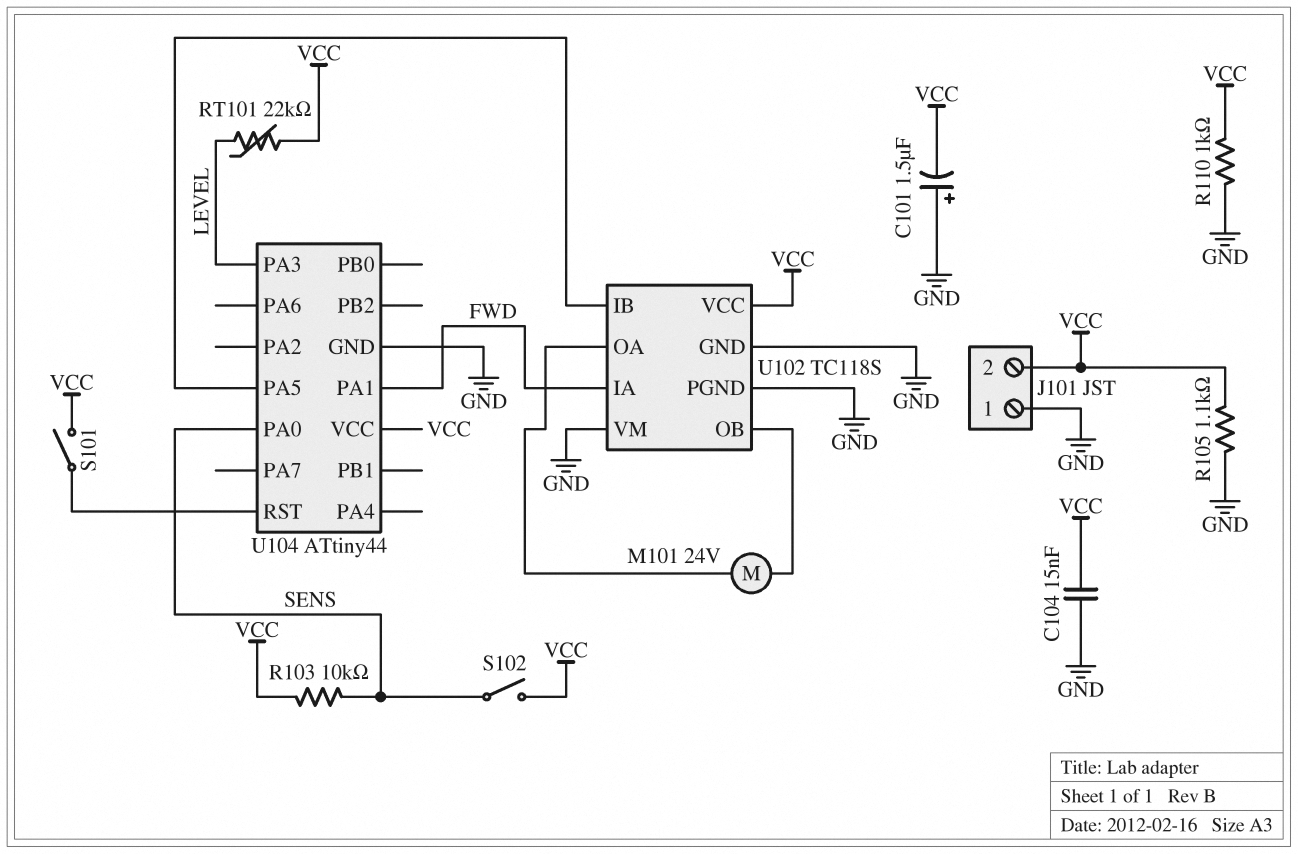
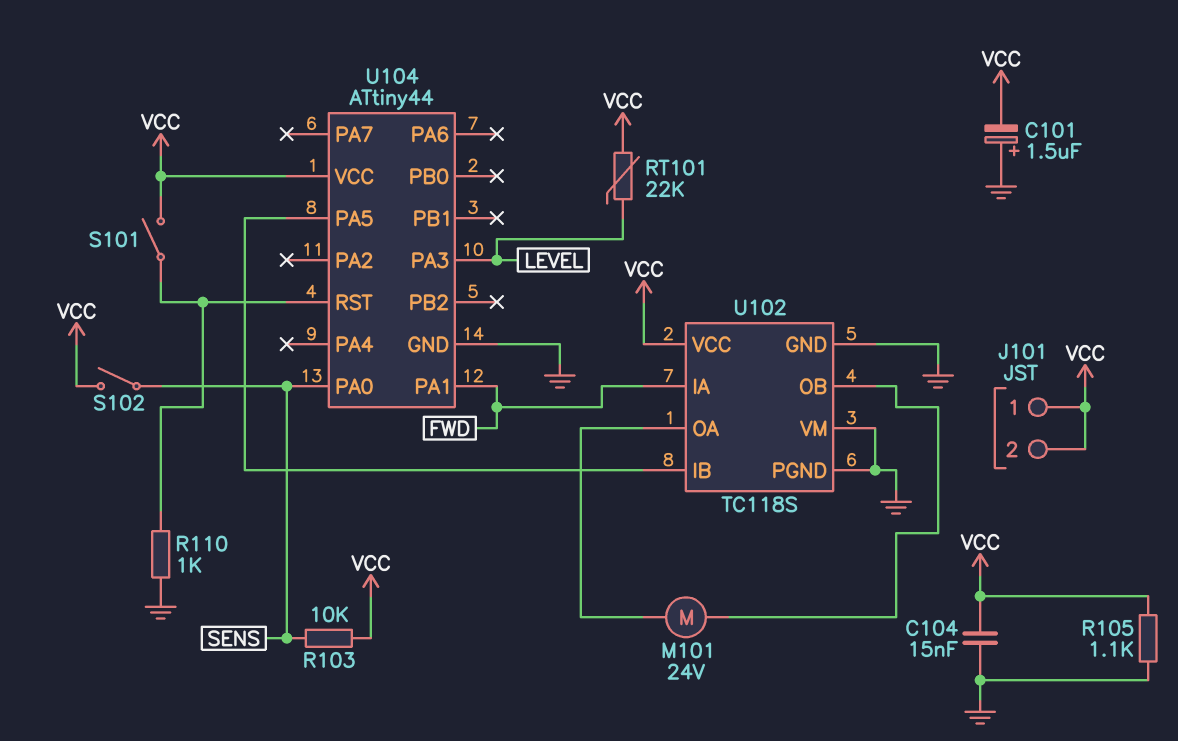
J101 pin 1: GND -> VCC
R110: 1k (GND, VCC) -> 1k (GND, U104/RST)

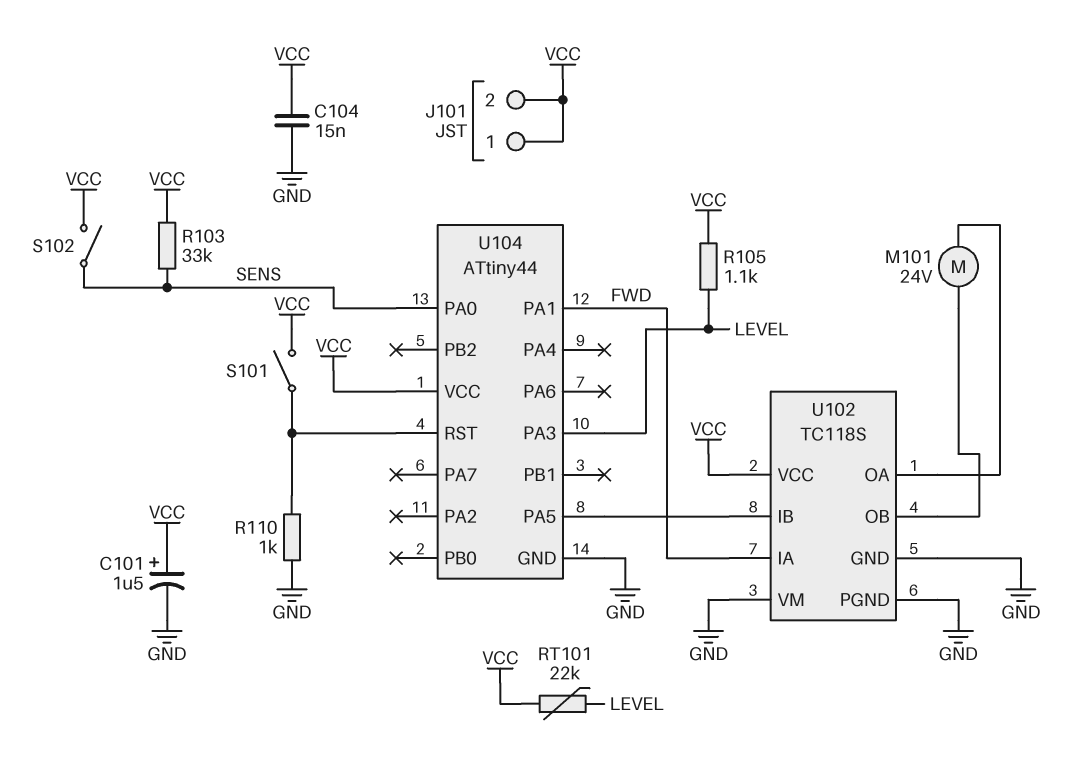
C101: 1.5uF (plus GND, minus VCC) -> 1.5uF (plus VCC, minus GND)
R103: 10k (SENS, VCC) -> 33k (SENS, VCC)
R105: 1.1k (GND, VCC) -> 1.1k (LEVEL, VCC)

